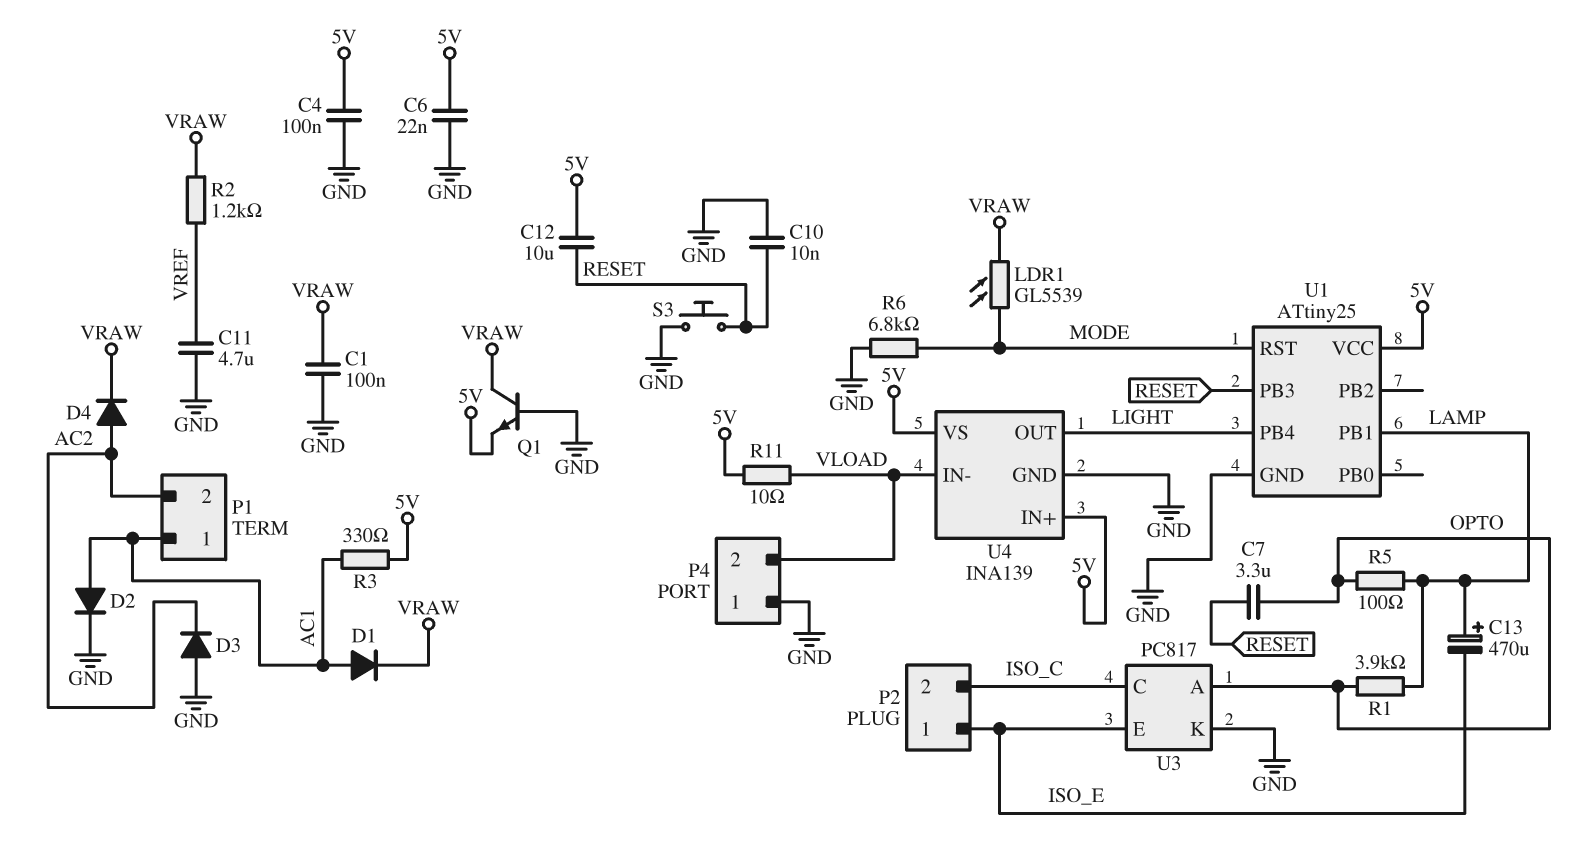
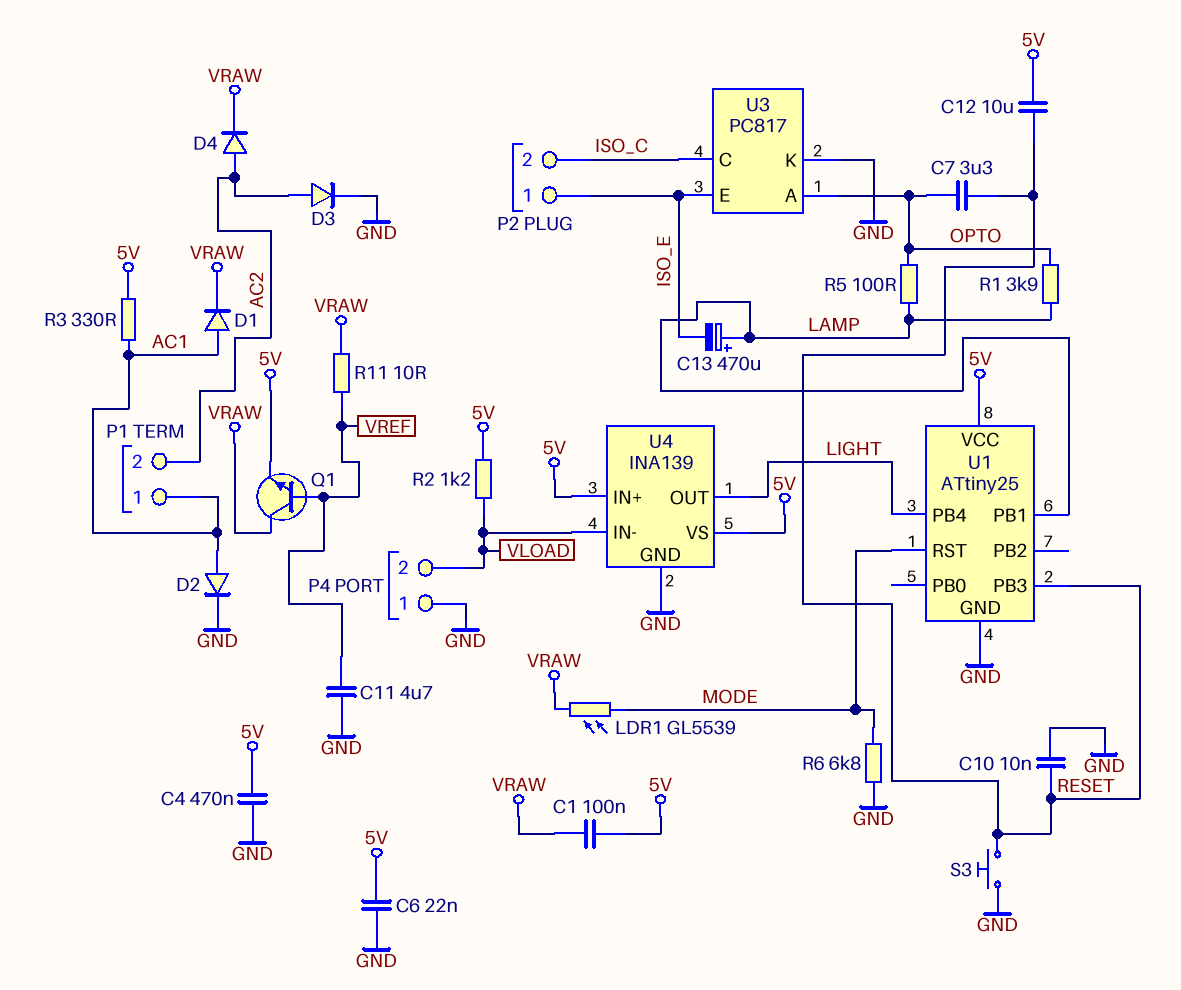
C1: 100nF (GND, VRAW) -> 100nF (5V, VRAW)
C4: 100nF (5V, GND) -> 470nF (5V, GND)
D3: diode (A GND, K AC2) -> diode (A AC2, K GND)
Q1: NPN (B GND, C VRAW, E 5V) -> NPN (B VREF, C VRAW, E 5V)
R2: 1.2k (VRAW, VREF) -> 1.2k (5V, VLOAD)
R11: 10 (5V, VLOAD) -> 10 (VRAW, VREF)

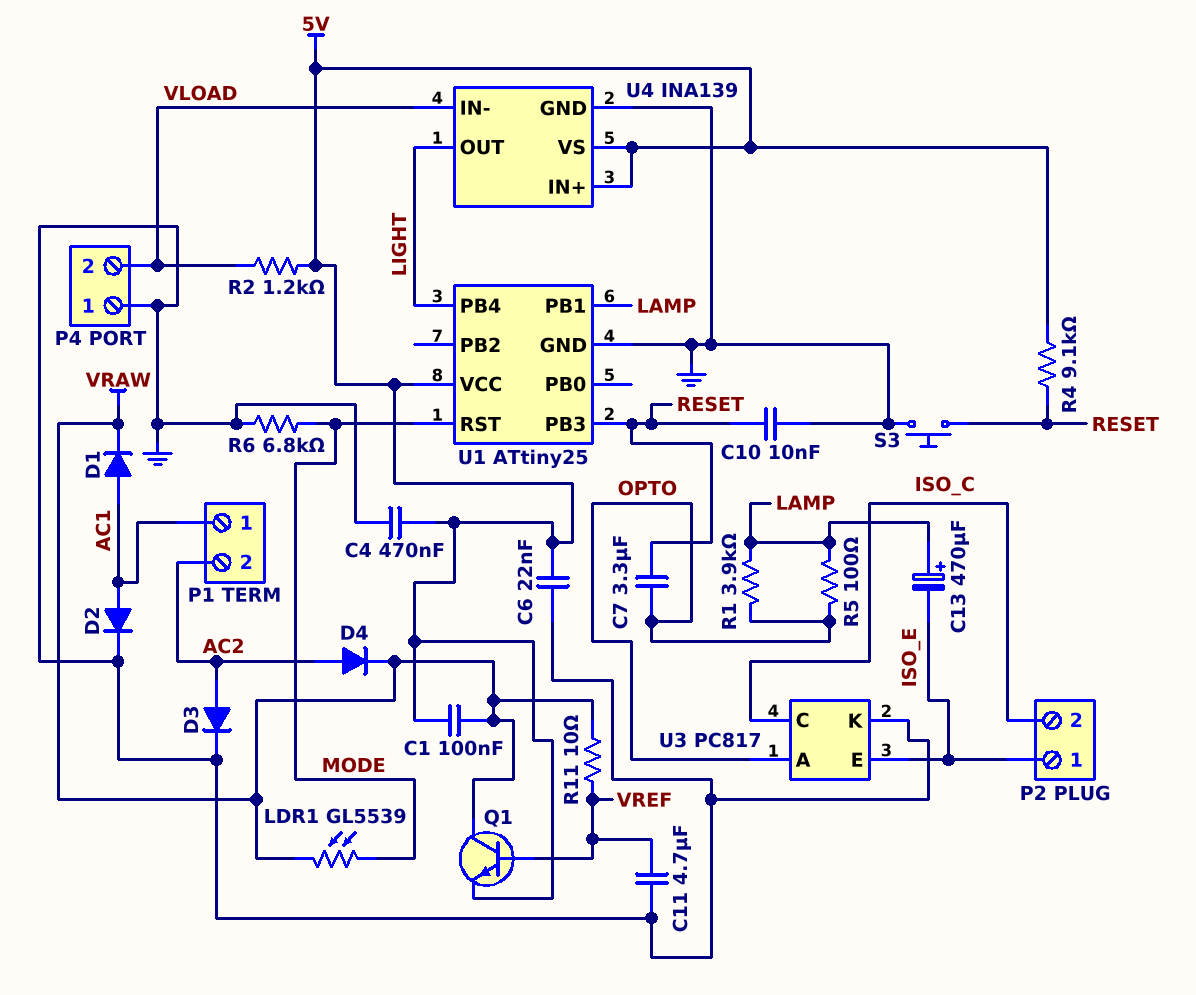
C12: 10uF (5V, RESET) -> none
R3: 330 (5V, AC1) -> none
R4: none -> 9.1k (5V, RESET)

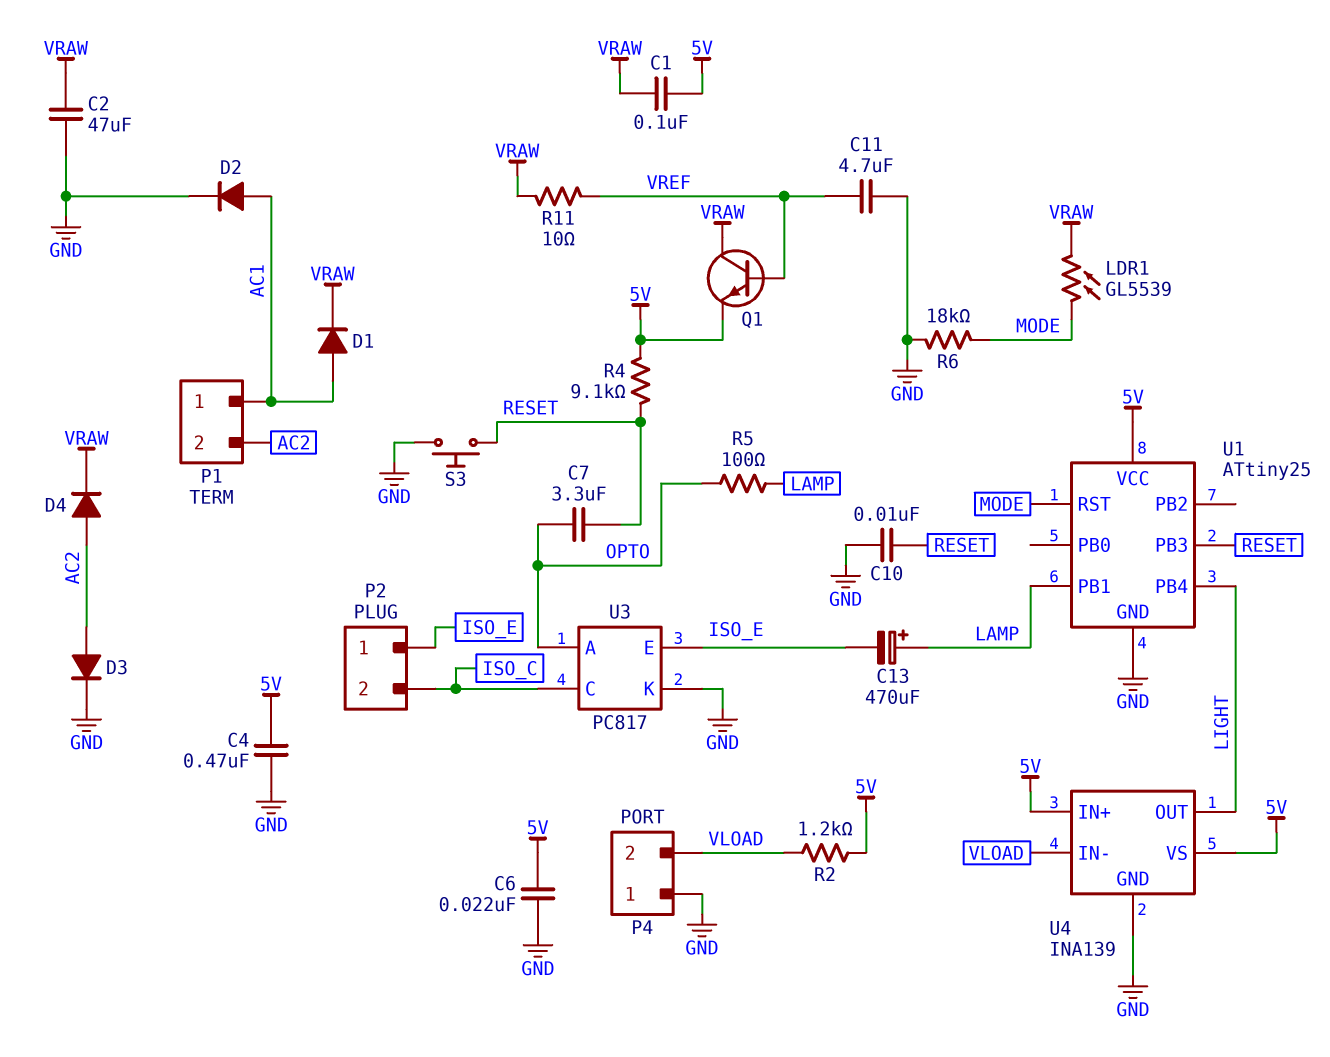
C2: none -> 47uF (GND, VRAW)
R1: 3.9k (LAMP, OPTO) -> none
R6: 6.8k (GND, MODE) -> 18k (GND, MODE)

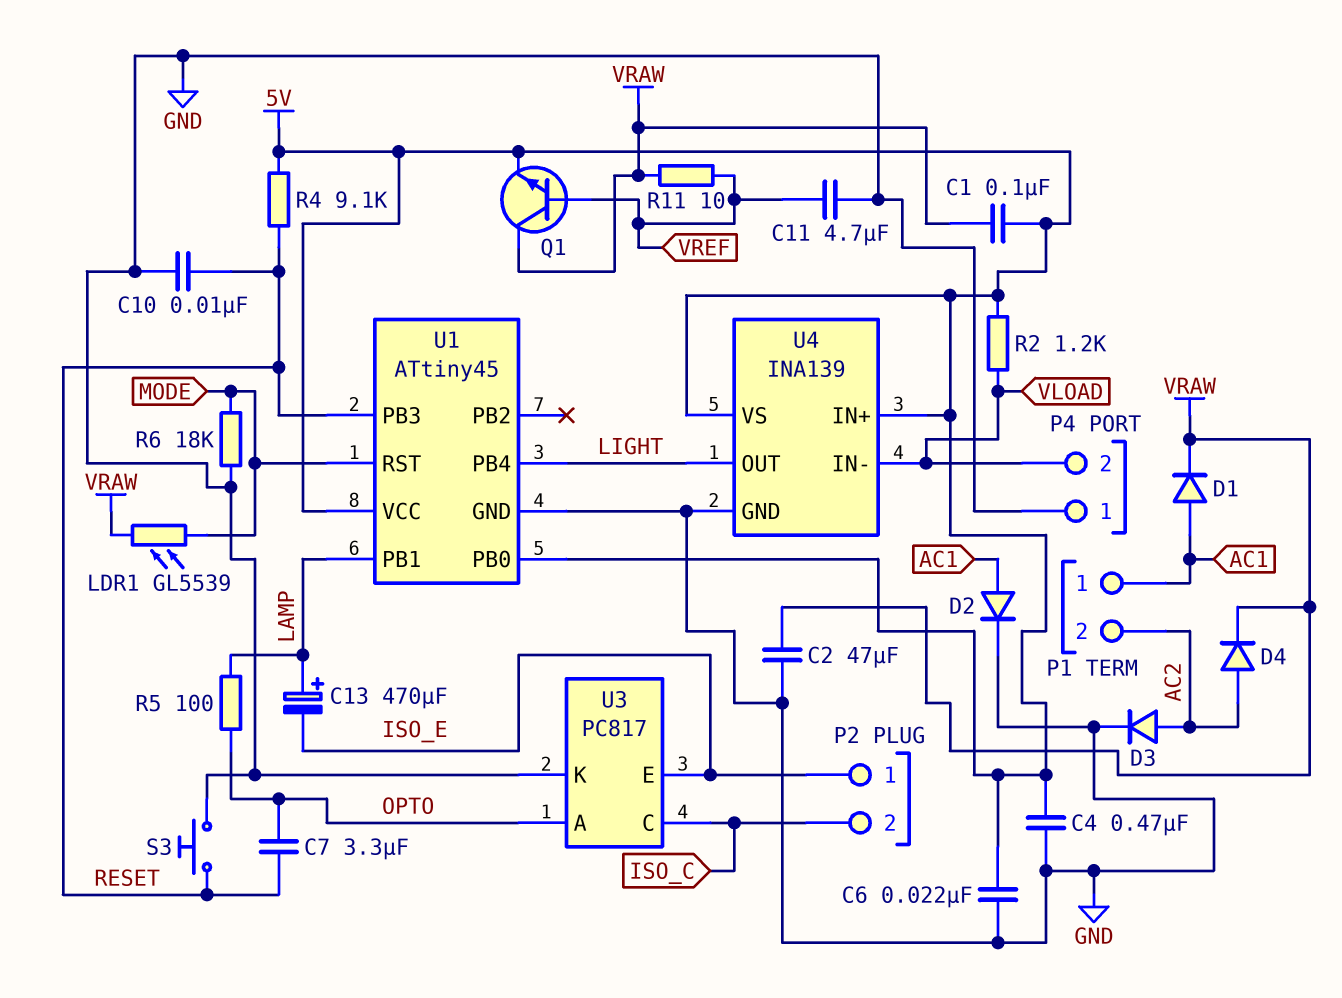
U1: ATtiny25 -> ATtiny45
U1 pin PB0: none -> 5V

